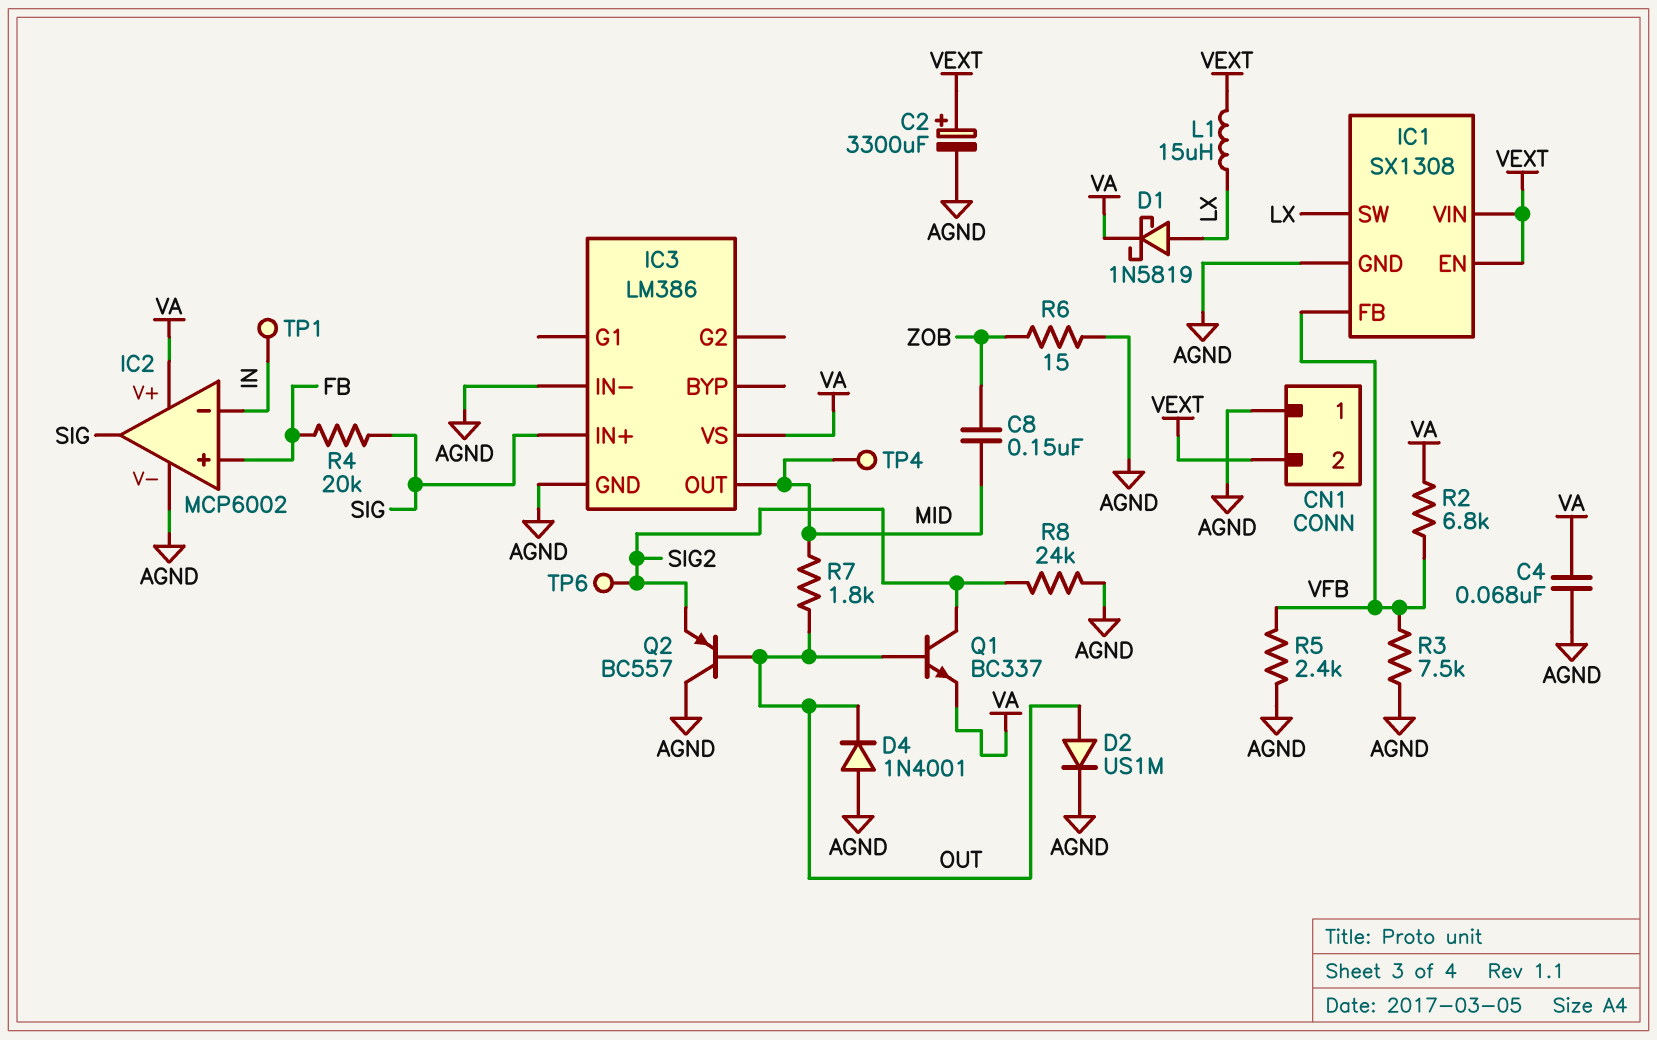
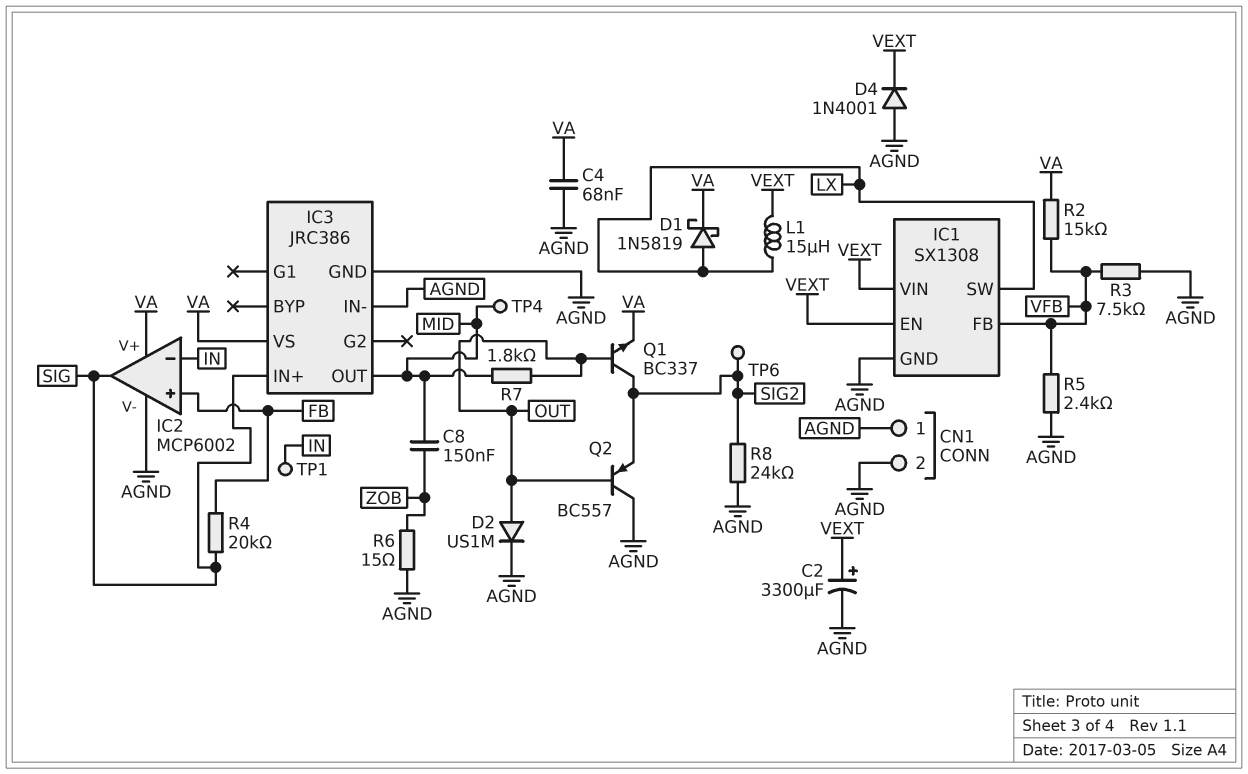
CN1 pin 2: VEXT -> AGND
D4: diode 1N4001 (A AGND, K OUT) -> diode 1N4001 (A AGND, K VEXT)
IC3: LM386 -> JRC386
R2: 6.8k (VA, VFB) -> 15k (VA, VFB)

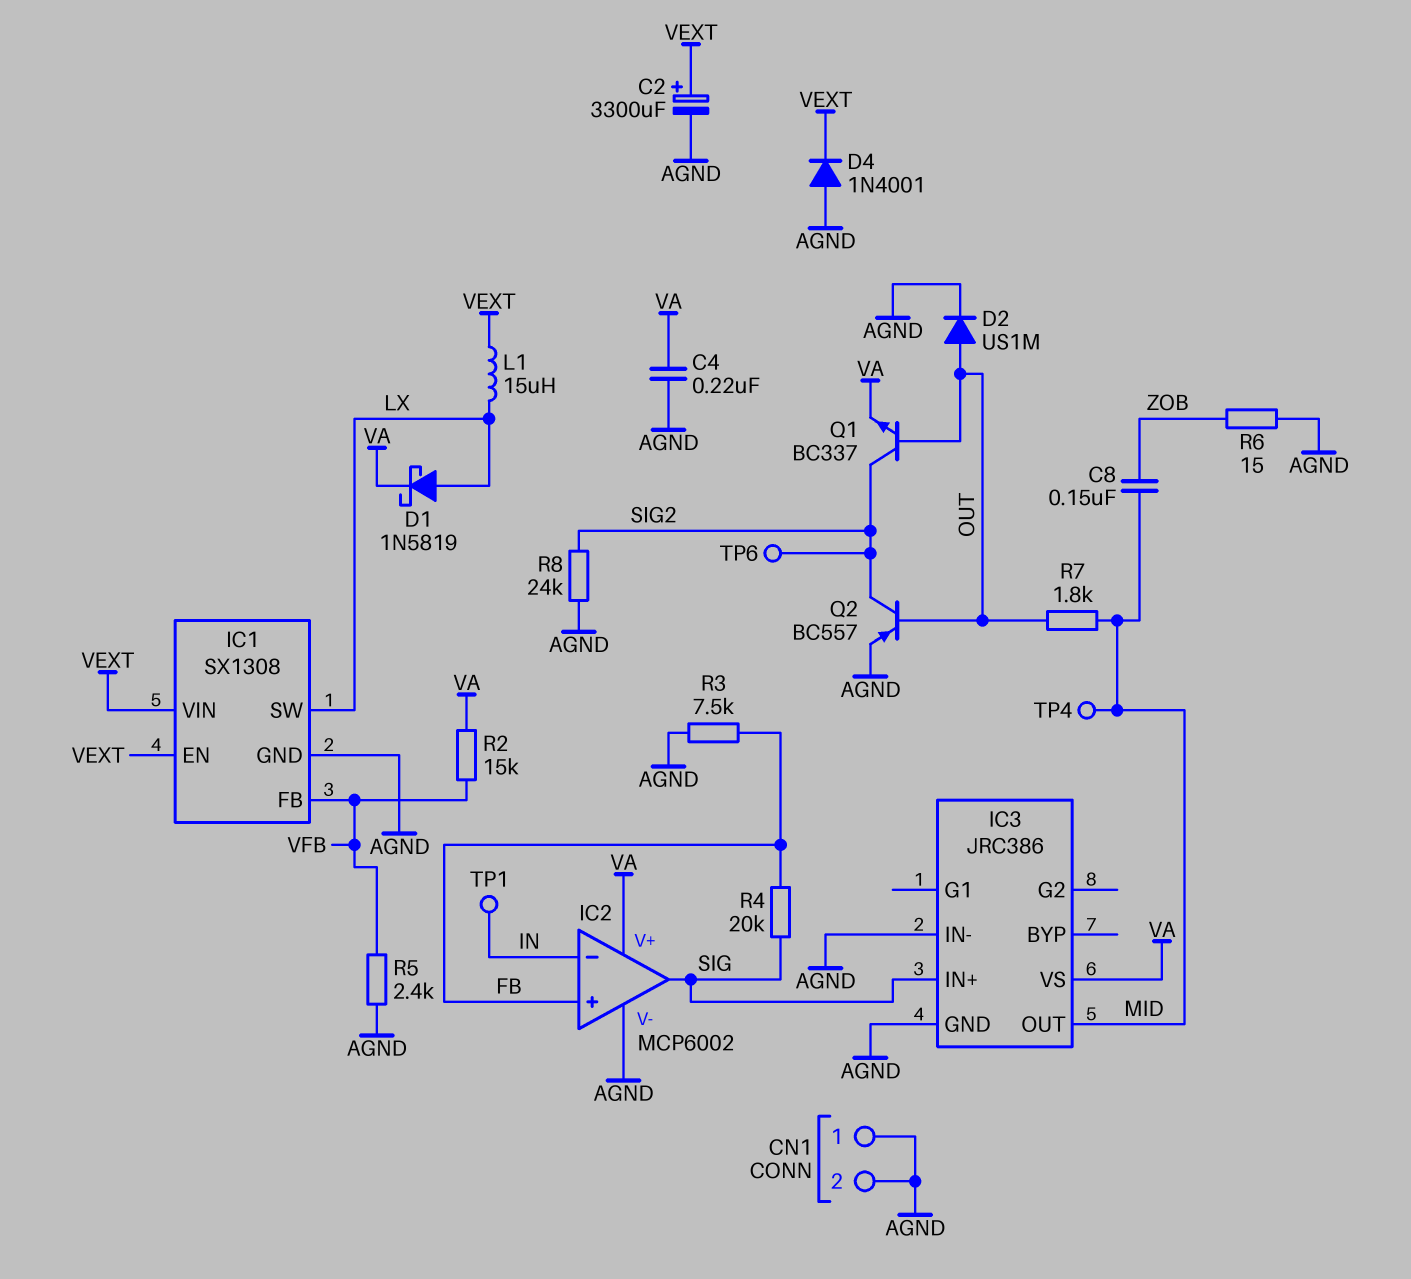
C4: 68nF (AGND, VA) -> 220nF (AGND, VA)
Q2: PNP BC557 (B OUT, C AGND, E SIG2) -> PNP BC557 (B OUT, C SIG2, E AGND)
R3: 7.5k (AGND, VFB) -> 7.5k (AGND, FB)

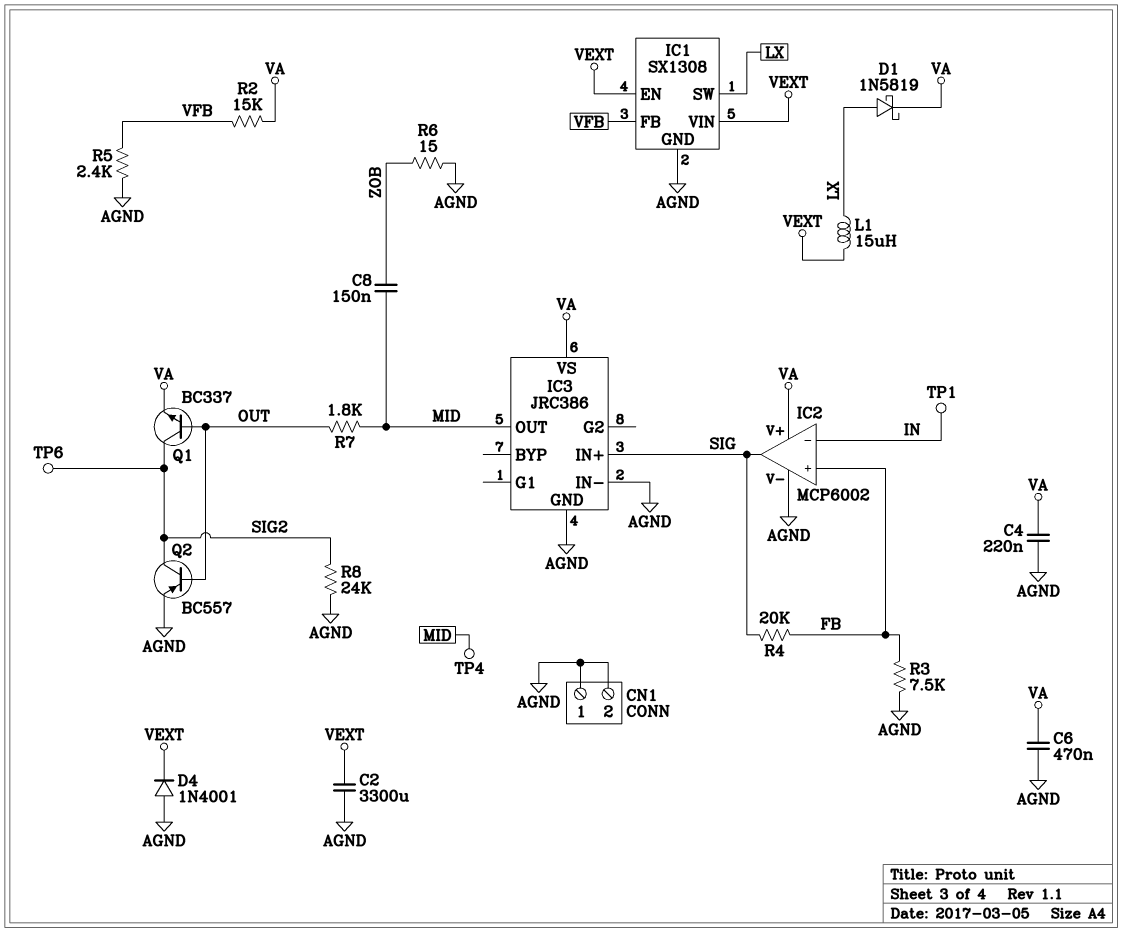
C2: 3300uF (plus VEXT, minus AGND) -> 3300uF (AGND, VEXT)
C6: none -> 470nF (AGND, VA)
D2: diode US1M (A OUT, K AGND) -> none

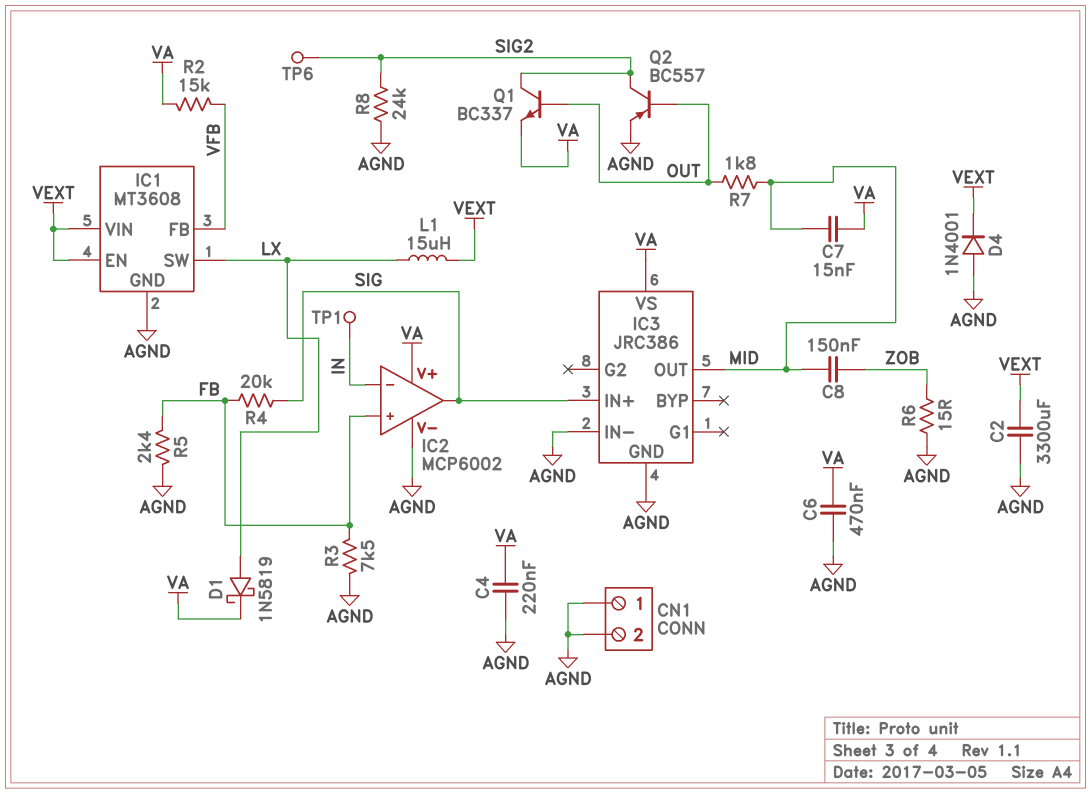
C7: none -> 15nF (MID, VA)
IC1: SX1308 -> MT3608
R5: 2.4k (AGND, VFB) -> 2.4k (AGND, FB)
TP4: test point (MID) -> none

